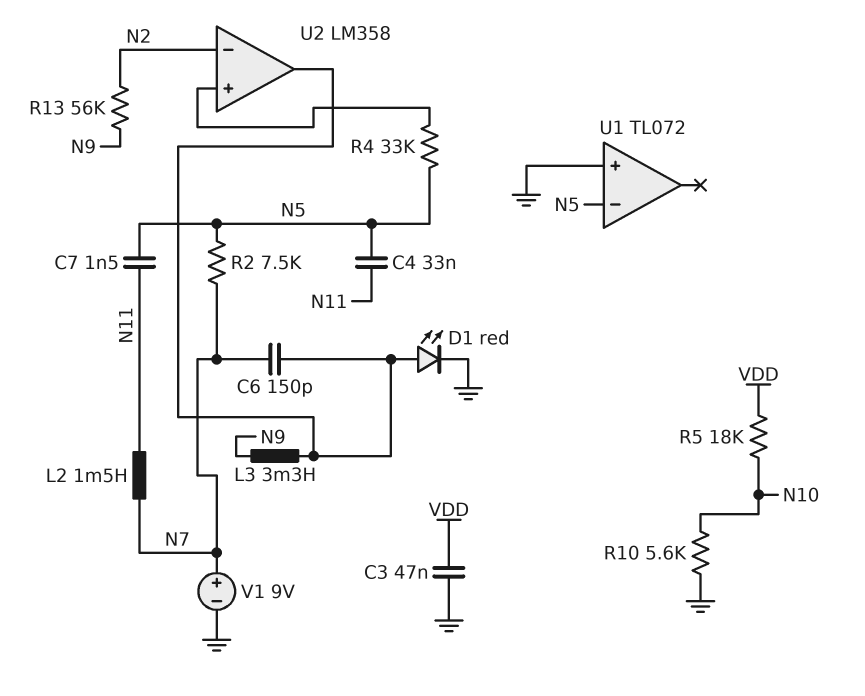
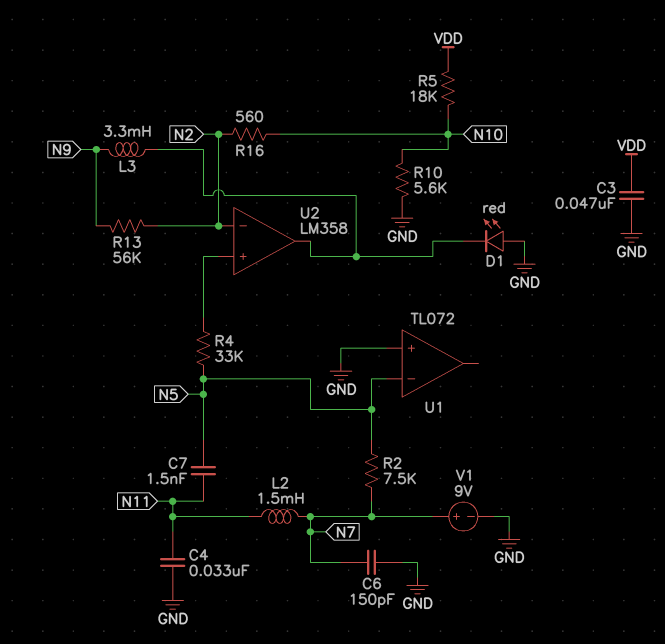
C4: 33nF (N5, N11) -> 33nF (GND, N11)
C6: 150pF (N7, U2/out) -> 150pF (GND, N7)
D1: LED red (A U2/out, K GND) -> LED red (A GND, K U2/out)
R16: none -> 560 (N2, N10)

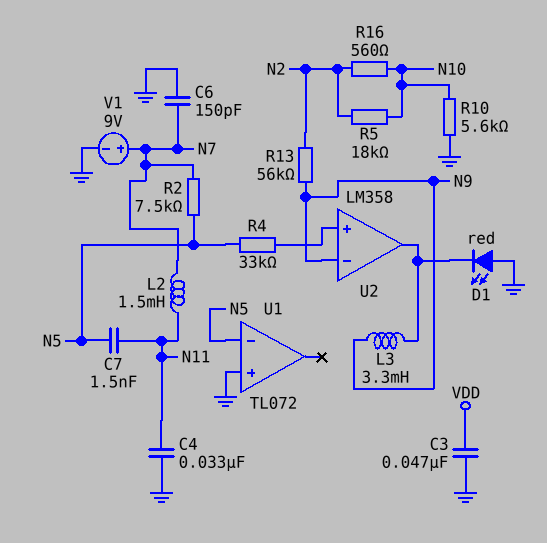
R5: 18k (N10, VDD) -> 18k (N2, N10)
U2 pin in-: N2 -> N9

